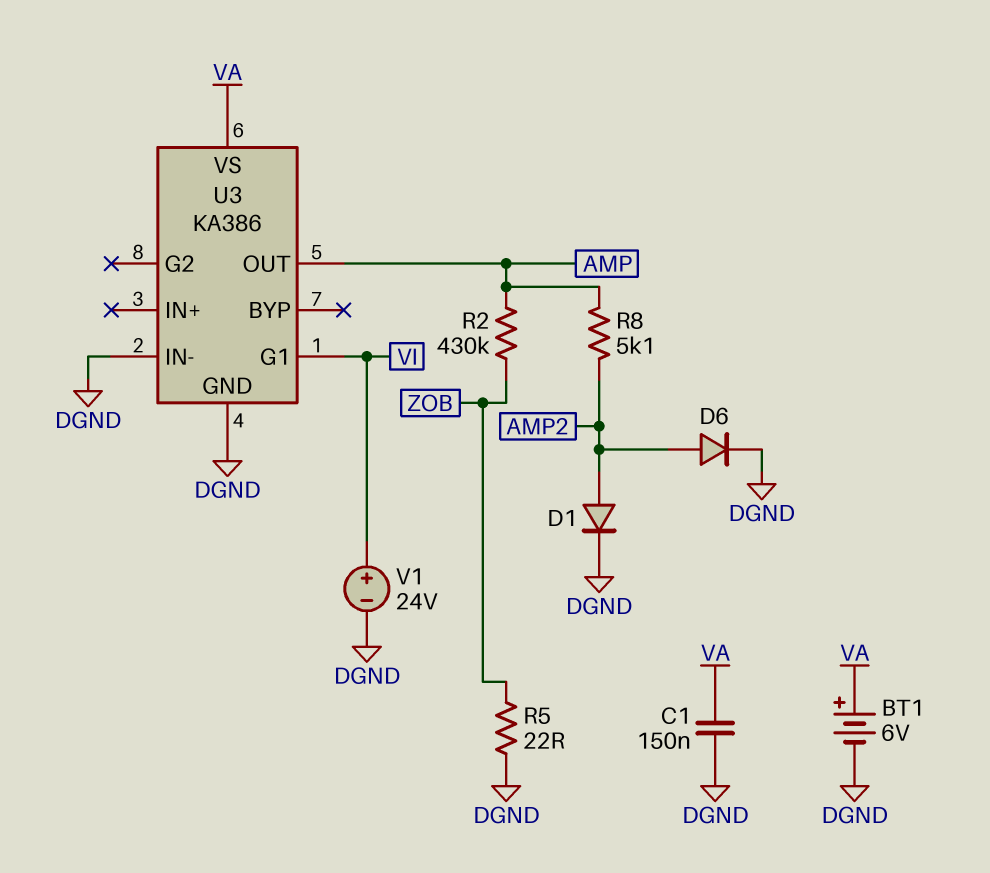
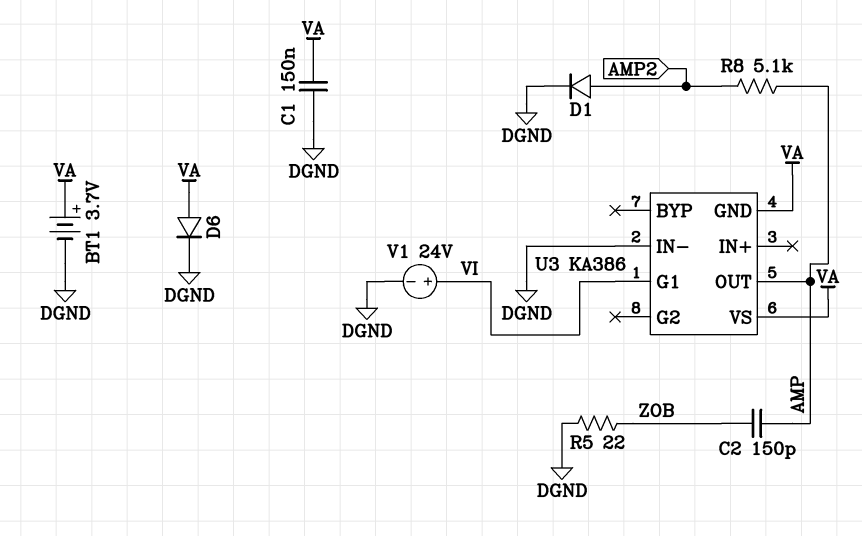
BT1: 6V (plus VA, minus DGND) -> 3.7V (plus VA, minus DGND)
C2: none -> 150pF (AMP, ZOB)
D6: diode (A AMP2, K DGND) -> diode (A VA, K DGND)
R2: 430k (AMP, ZOB) -> none
U3 pin GND: DGND -> VA

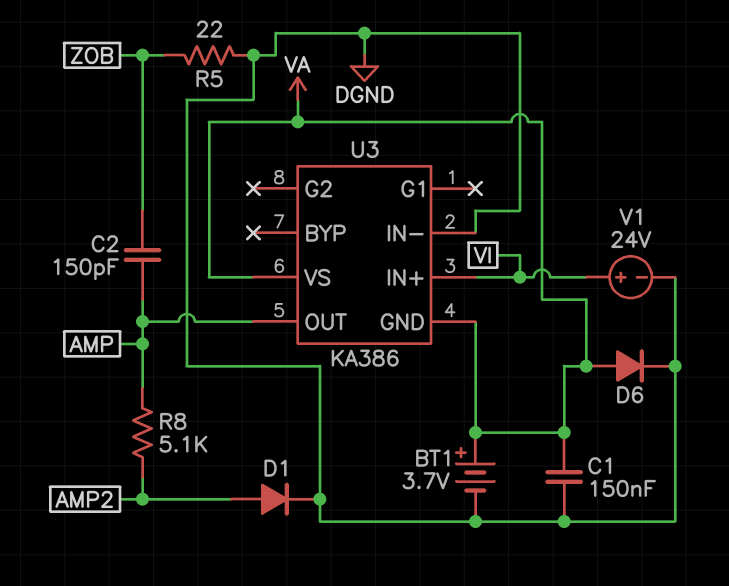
U3 pin G1: VI -> none
U3 pin IN+: none -> VI

